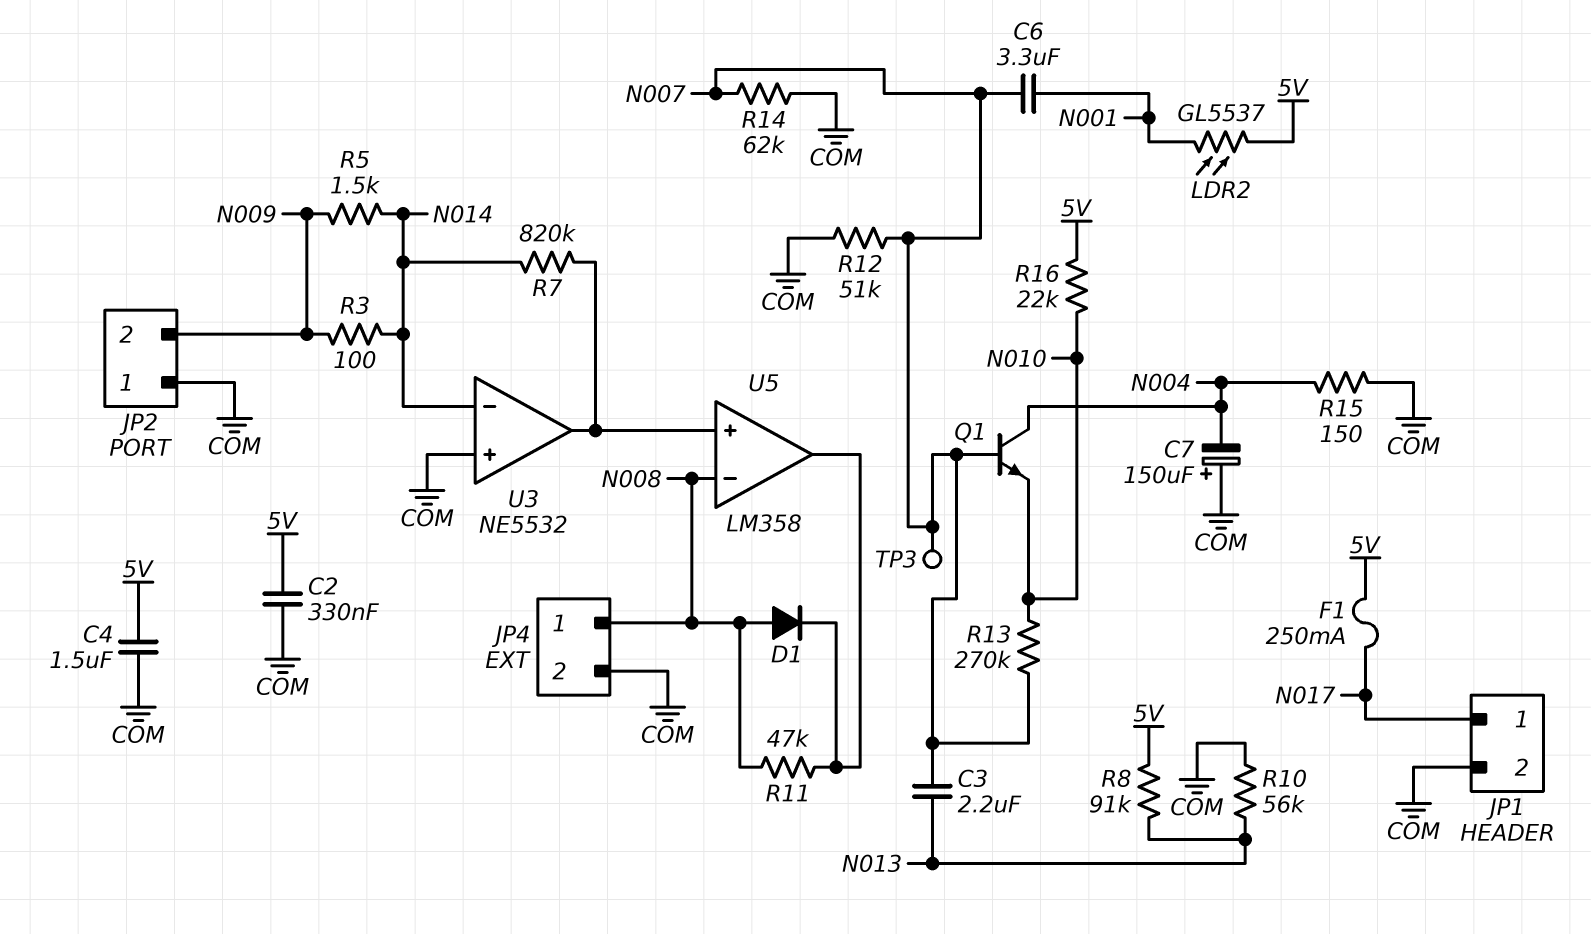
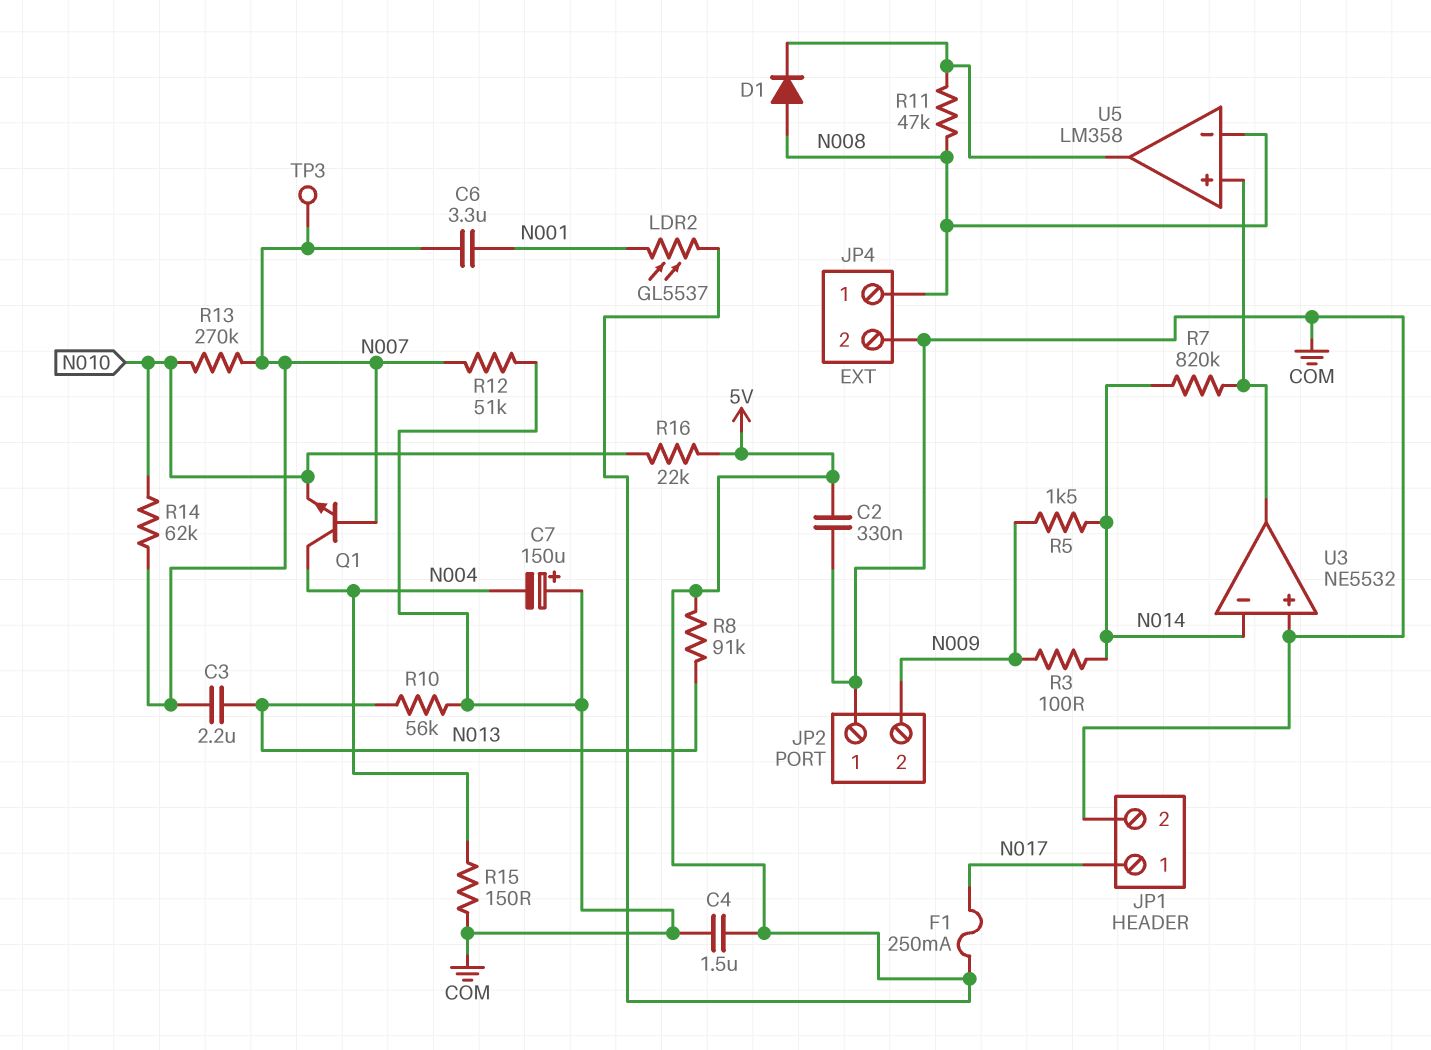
R14: 62k (COM, N007) -> 62k (N007, N010)

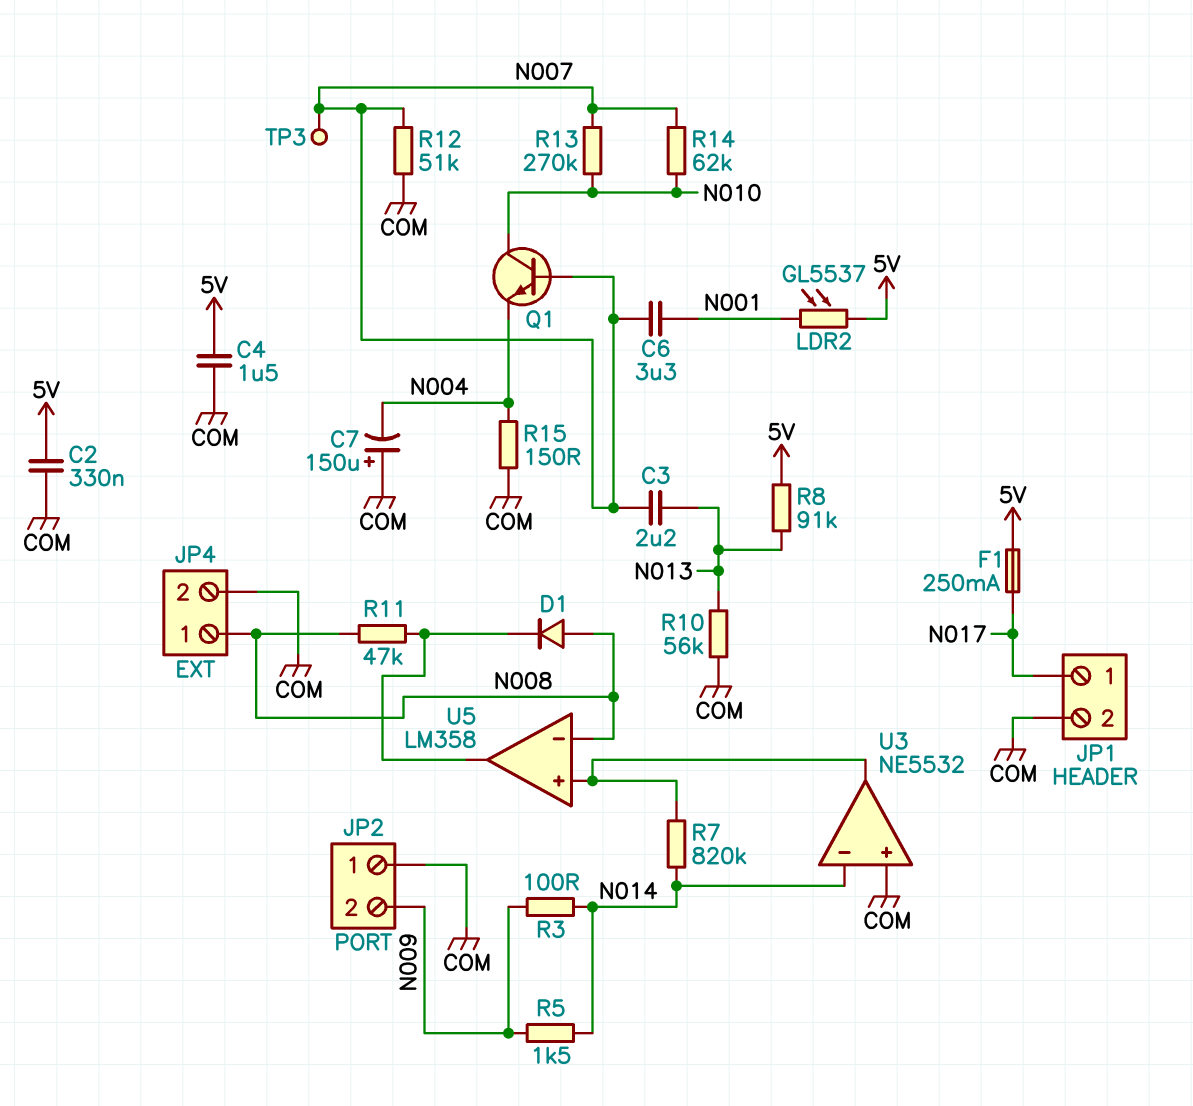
Q1: NPN (B N007, C N004, E N010) -> NPN (B N007, C N010, E N004)
R16: 22k (5V, N010) -> none

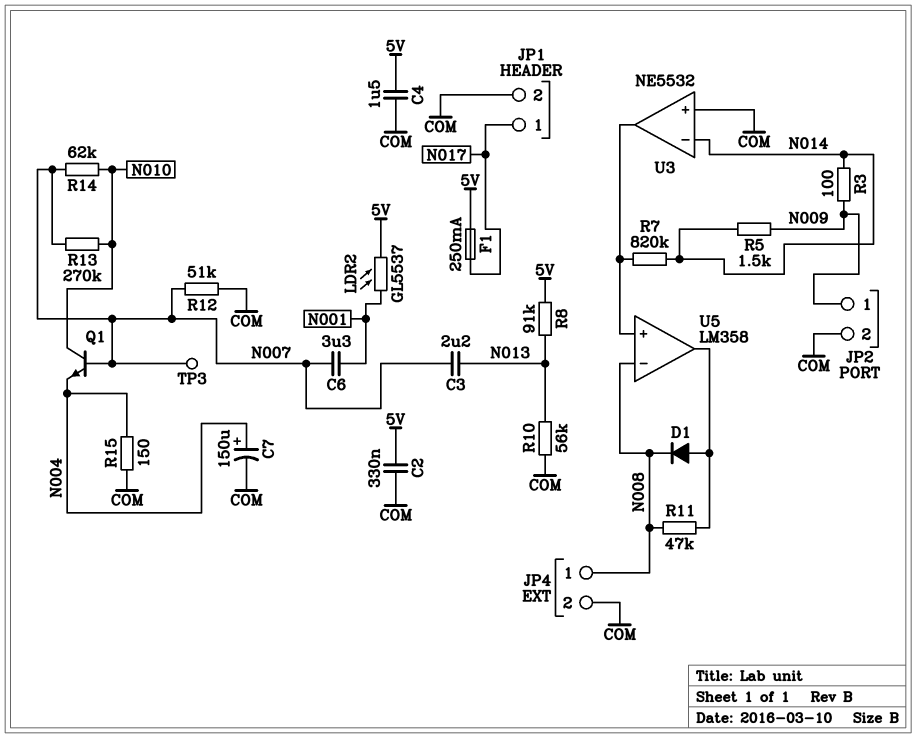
C7: 150uF (plus COM, minus N004) -> 150uF (plus N004, minus COM)
D1: diode (A N008, K U5/out) -> diode (A U5/out, K N008)
JP2 pin 1: COM -> N009
JP2 pin 2: N009 -> COM

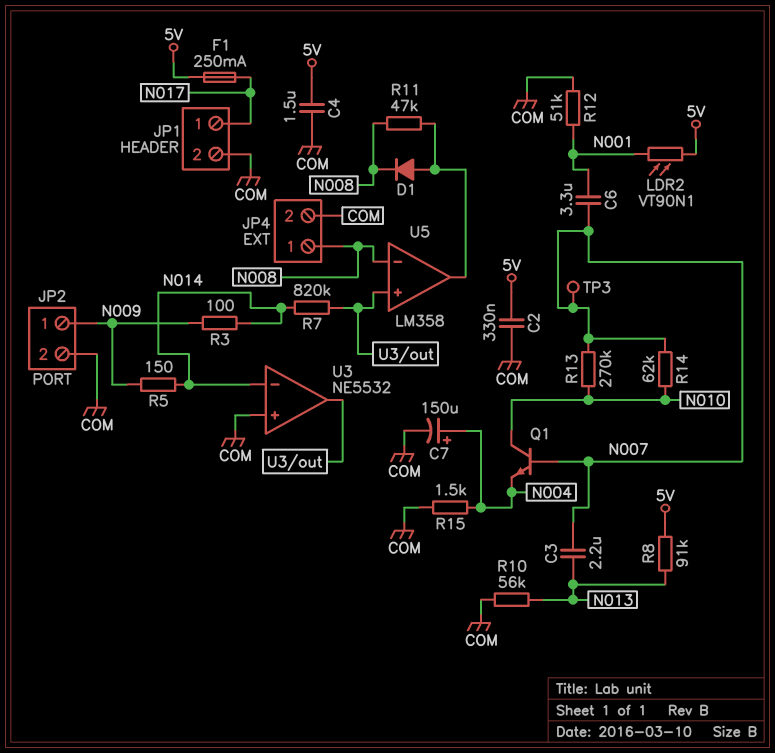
LDR2: GL5537 (5V, N001) -> VT90N1 (5V, N001)
R5: 1.5k (N009, N014) -> 150 (N009, N014)
R12: 51k (COM, N007) -> 51k (COM, N001)
R15: 150 (COM, N004) -> 1.5k (COM, N004)

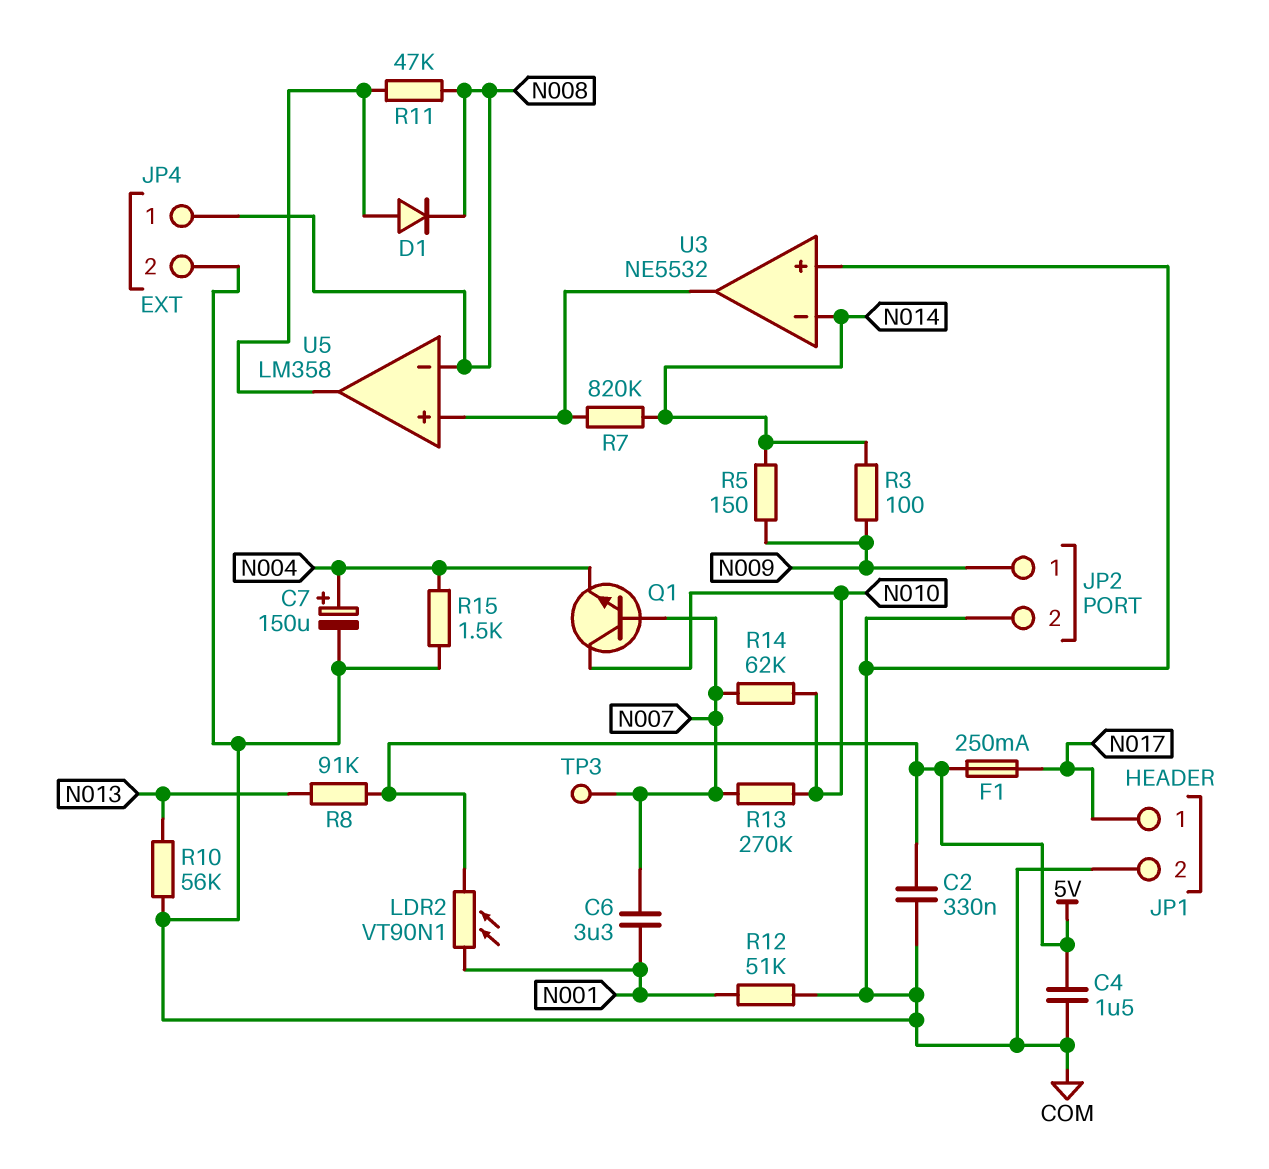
C3: 2.2uF (N007, N013) -> none

